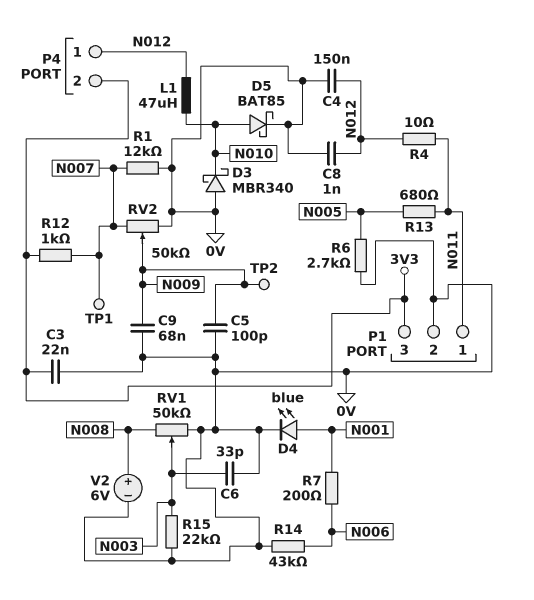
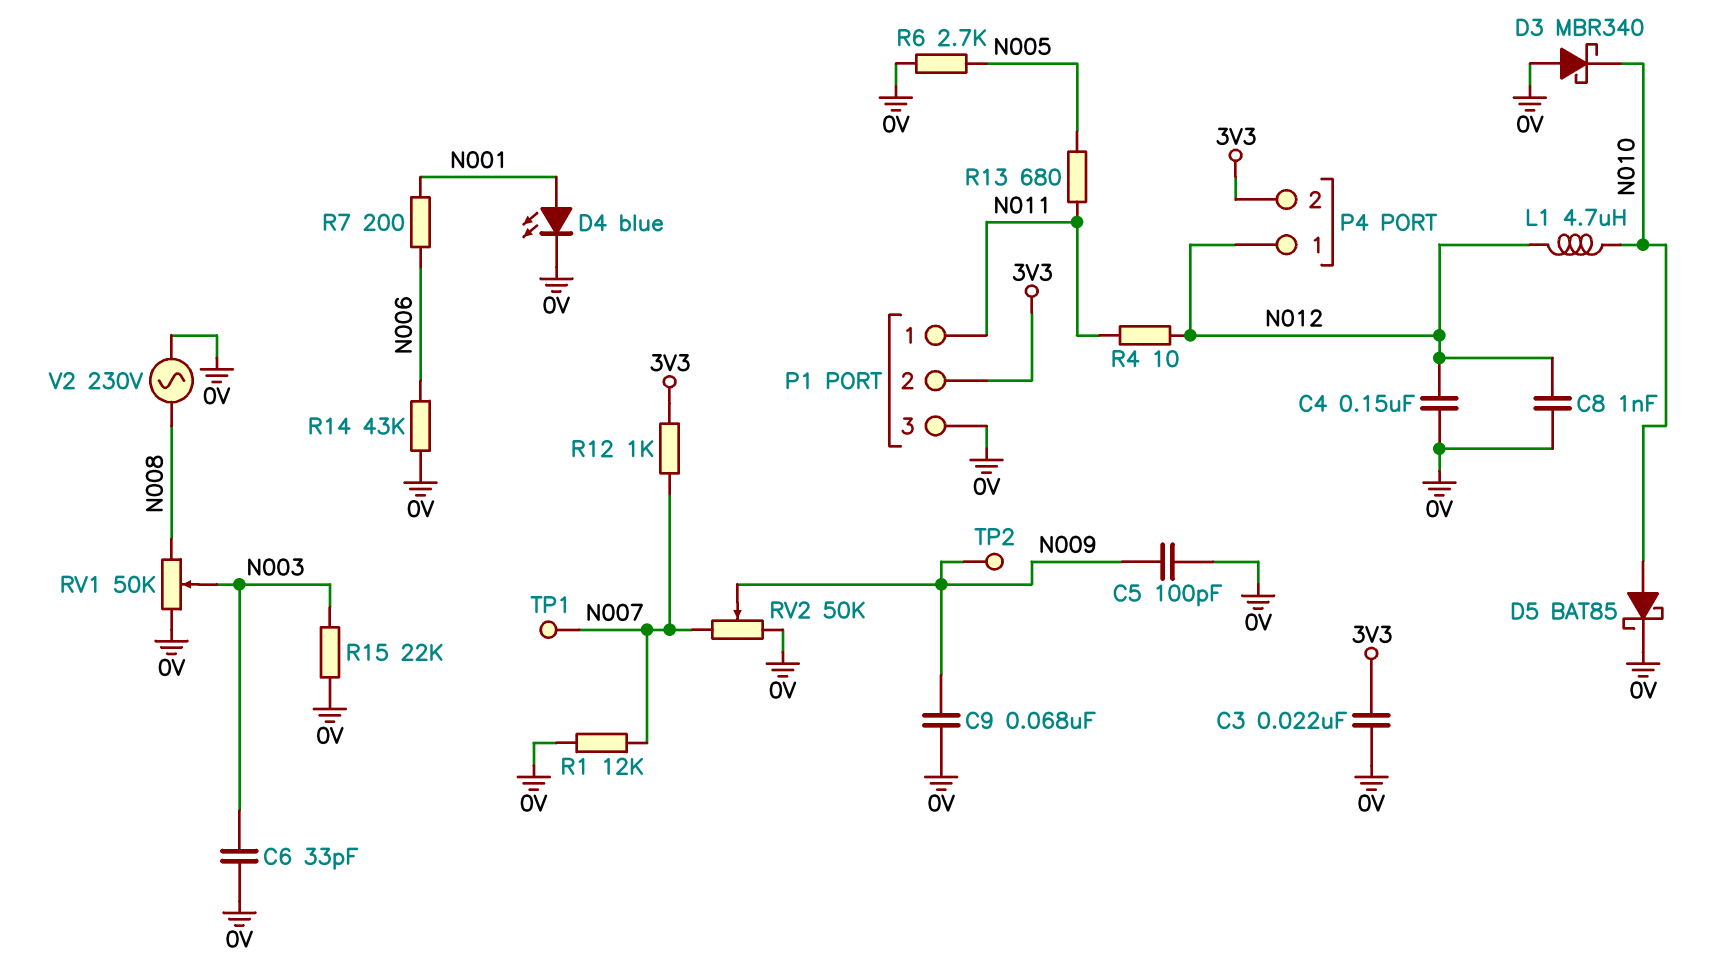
L1: 47uH (N010, N012) -> 4.7uH (N010, N012)
P1 pin 2: 0V -> 3V3
P1 pin 3: 3V3 -> 0V
V2: 6V (plus N008, minus 0V) -> AC 230V (0V, N008)

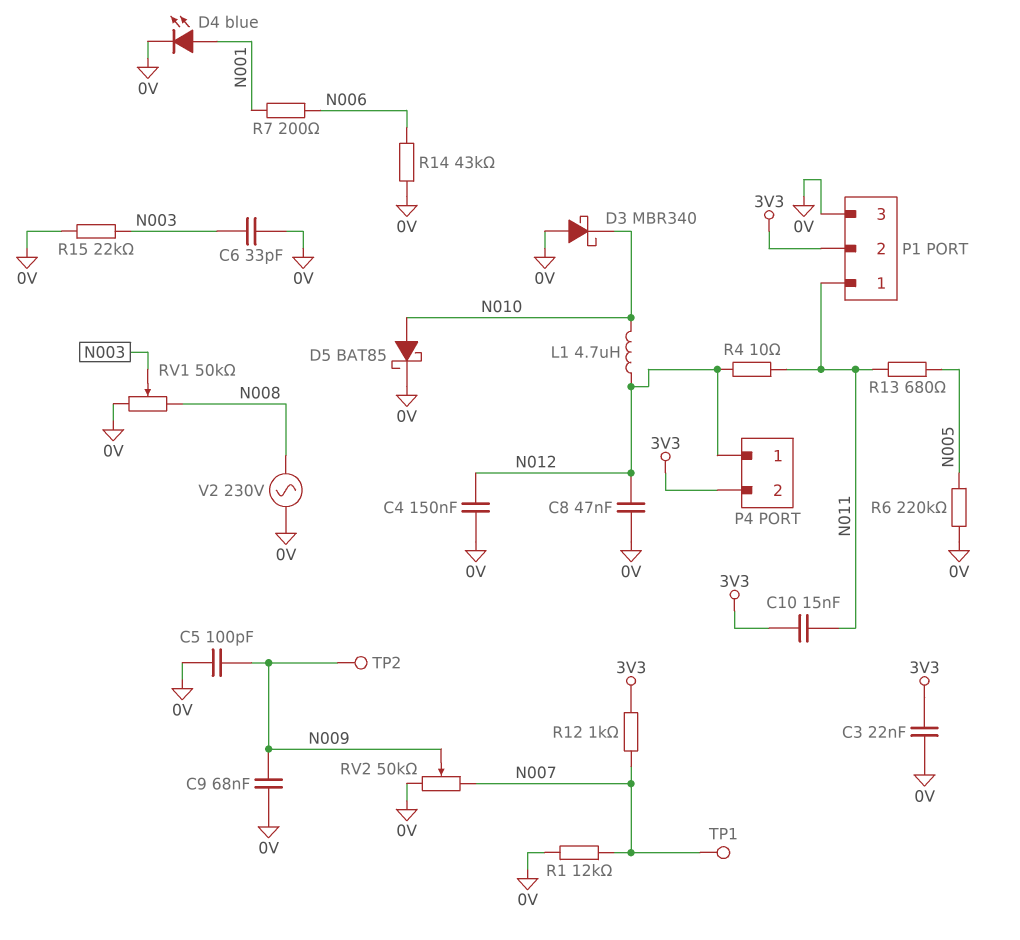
C8: 1nF (0V, N012) -> 47nF (0V, N012)
C10: none -> 15nF (3V3, N011)
R6: 2.7k (0V, N005) -> 220k (0V, N005)

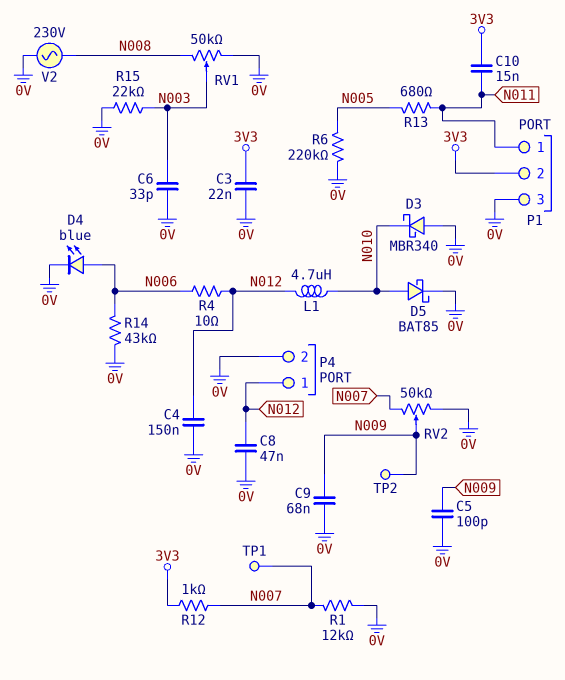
D4: LED blue (A N001, K 0V) -> LED blue (A N006, K 0V)
P4 pin 2: 3V3 -> 0V
R4: 10 (N011, N012) -> 10 (N006, N012)
R7: 200 (N001, N006) -> none

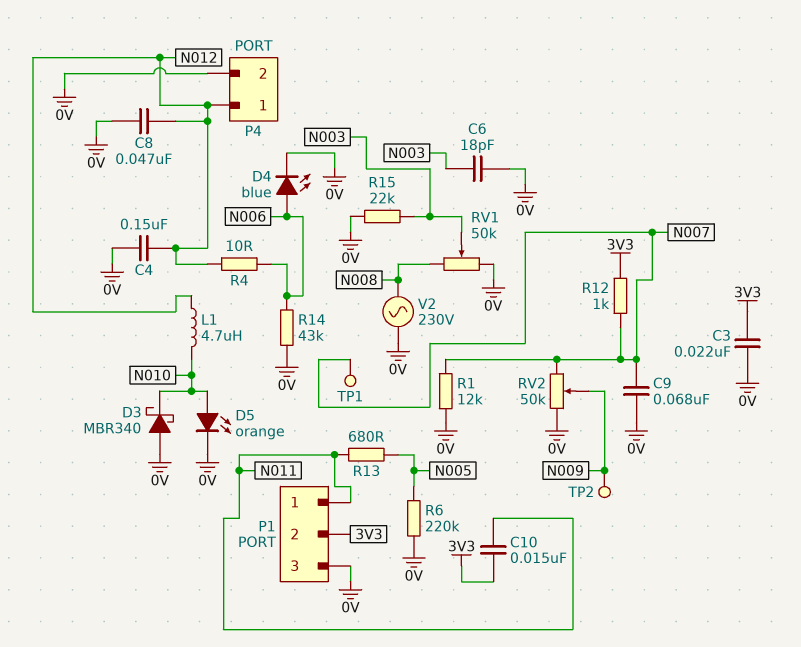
C5: 100pF (0V, N009) -> none
C6: 33pF (0V, N003) -> 18pF (0V, N003)
C9: 68nF (0V, N009) -> 68nF (0V, N007)
D5: schottky BAT85 (A N010, K 0V) -> LED orange (A N010, K 0V)

